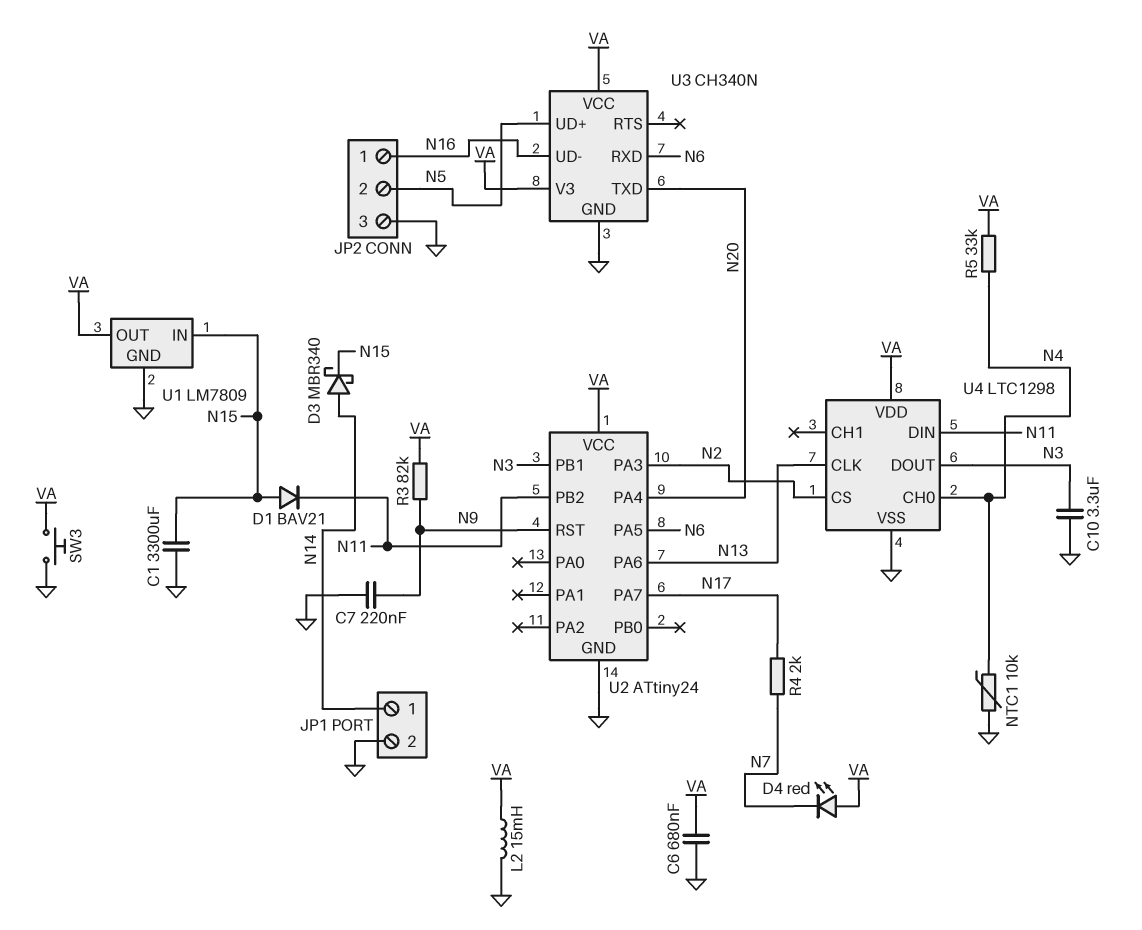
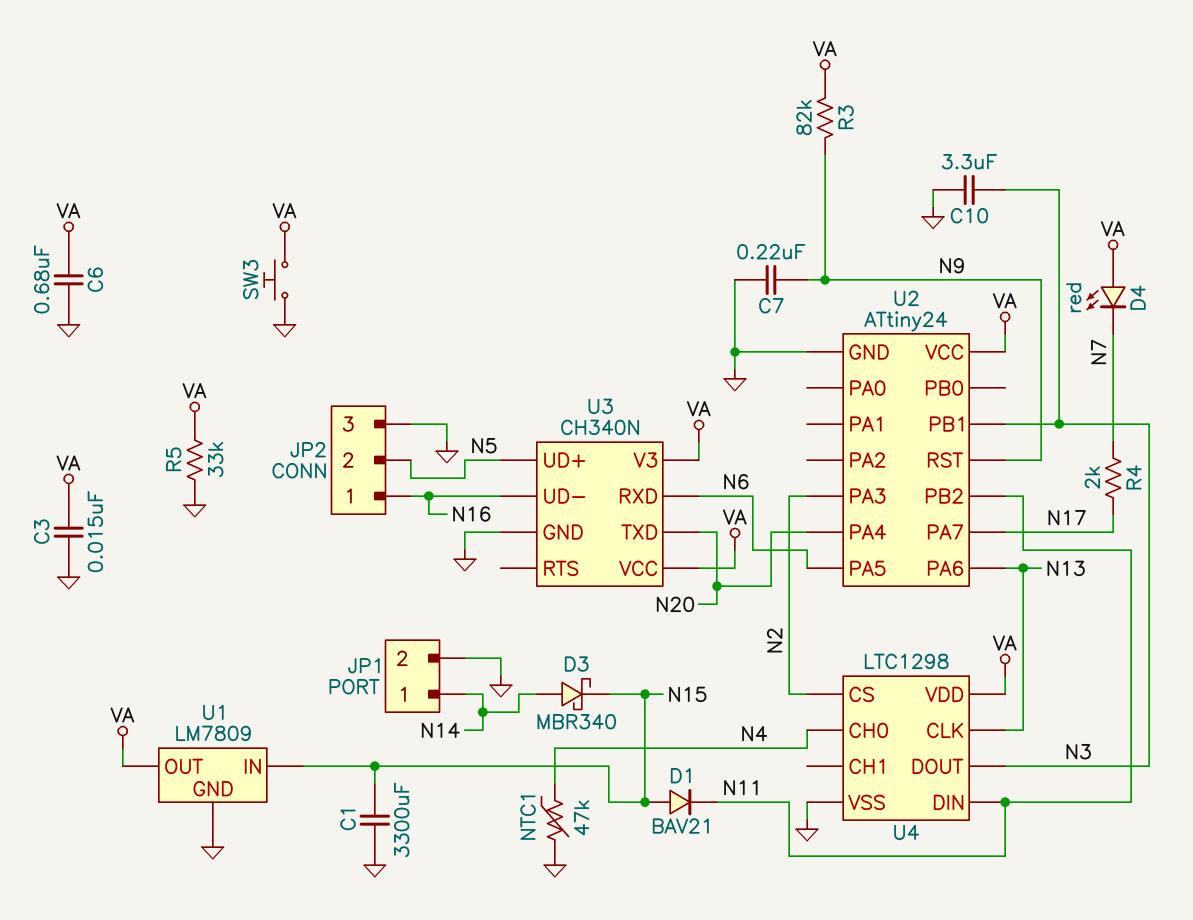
C3: none -> 15nF (GND, VA)
L2: 15mH (GND, VA) -> none
NTC1: 10k (GND, N4) -> 47k (GND, N4)
R5: 33k (N4, VA) -> 33k (GND, VA)

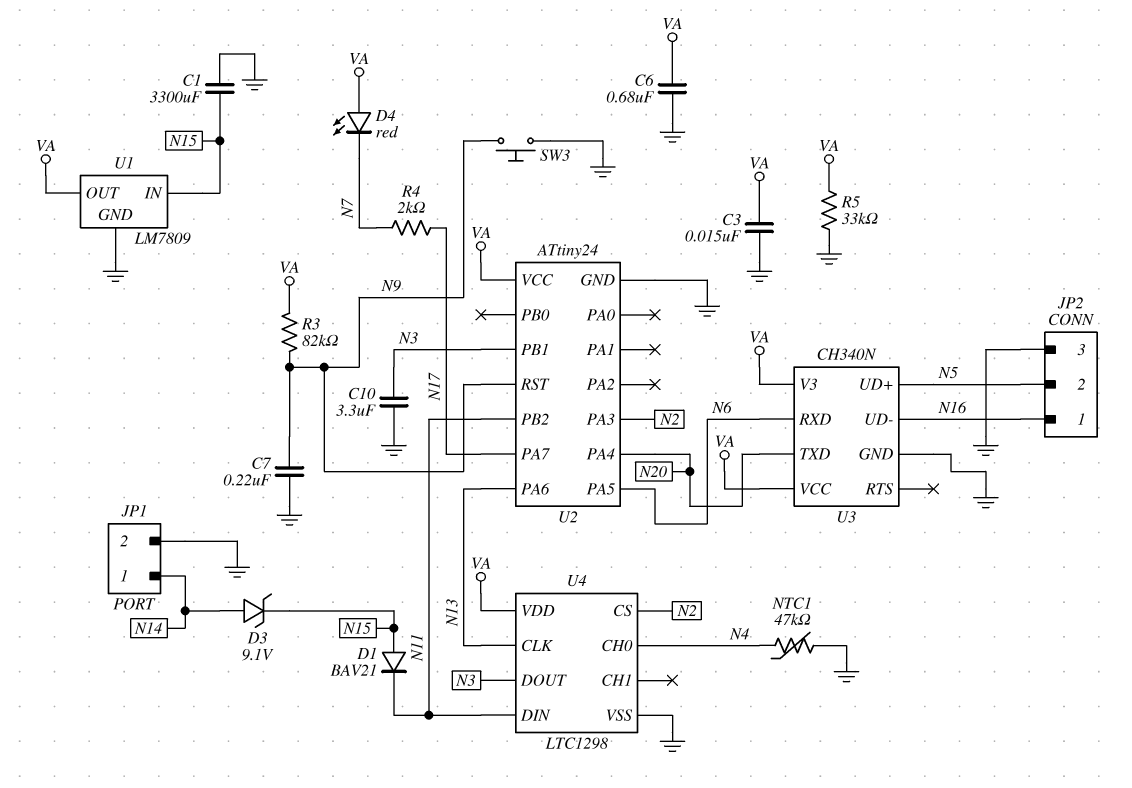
D3: schottky MBR340 (A N14, K N15) -> zener 9.1V (A N14, K N15)
SW3: button (GND, VA) -> button (GND, N9)

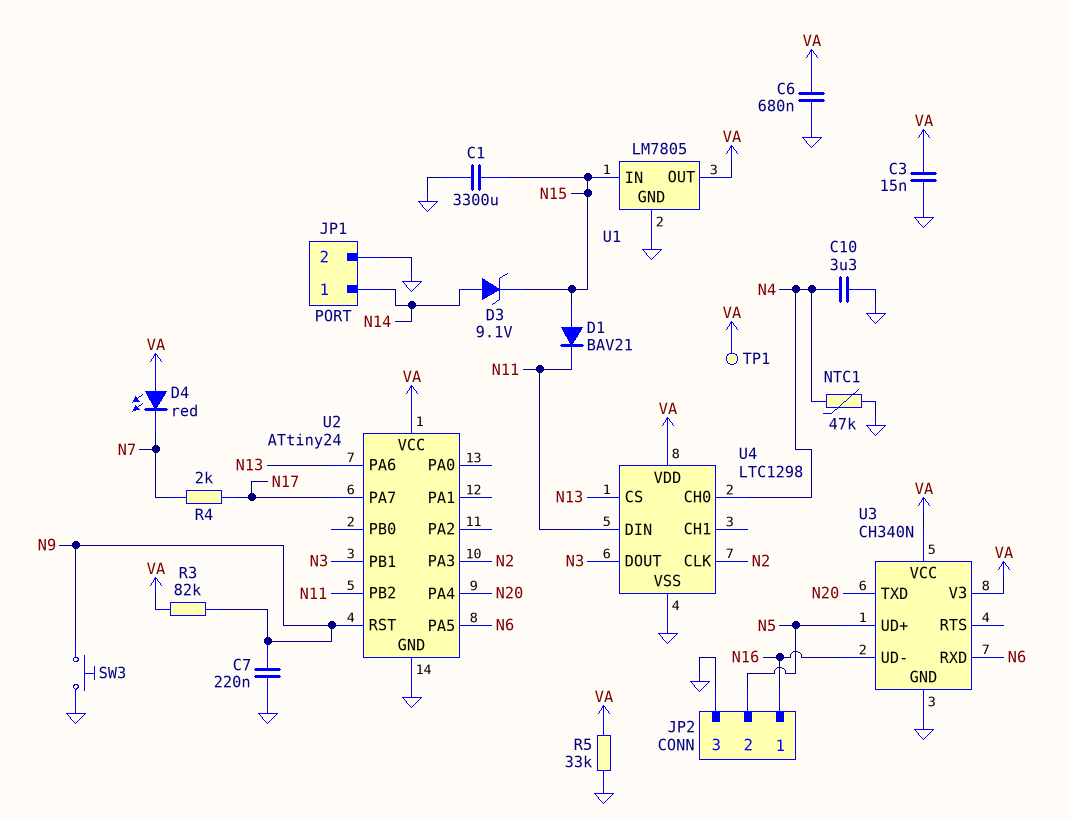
C10: 3.3uF (GND, N3) -> 3.3uF (GND, N4)
TP1: none -> test point (VA)
U1: LM7809 -> LM7805
U4 pin CLK: N13 -> N2
U4 pin CS: N2 -> N13

